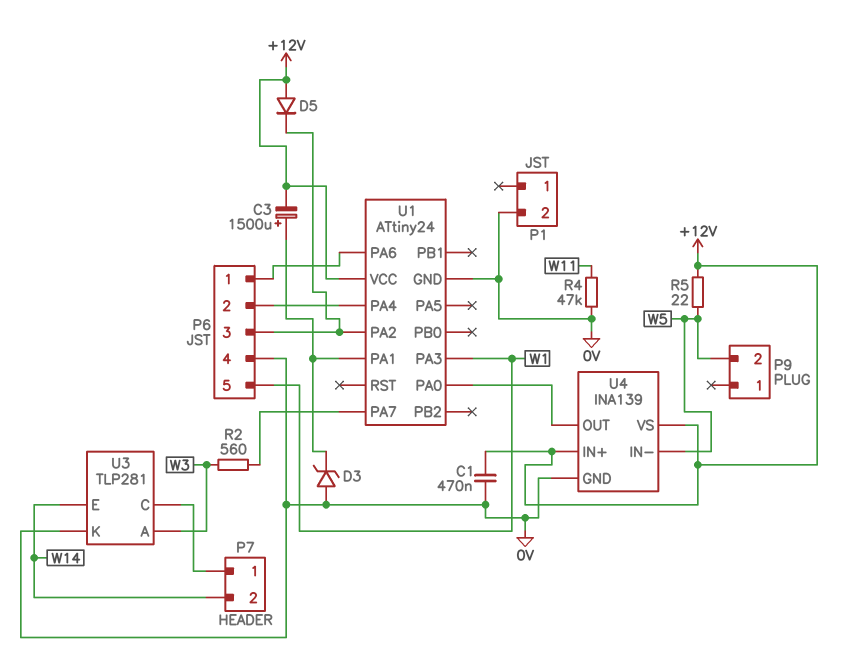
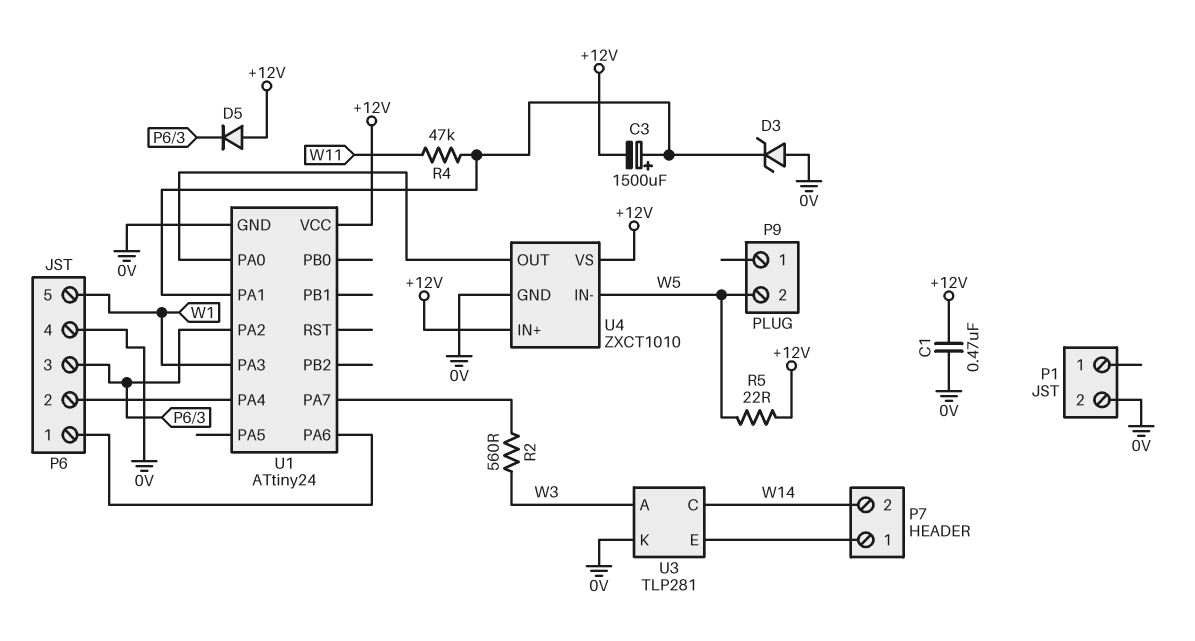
R4: 47k (0V, W11) -> 47k (U1/PA1, W11)
U3 pin C: P7/1 -> W14
U3 pin E: W14 -> P7/1
U4: INA139 -> ZXCT1010

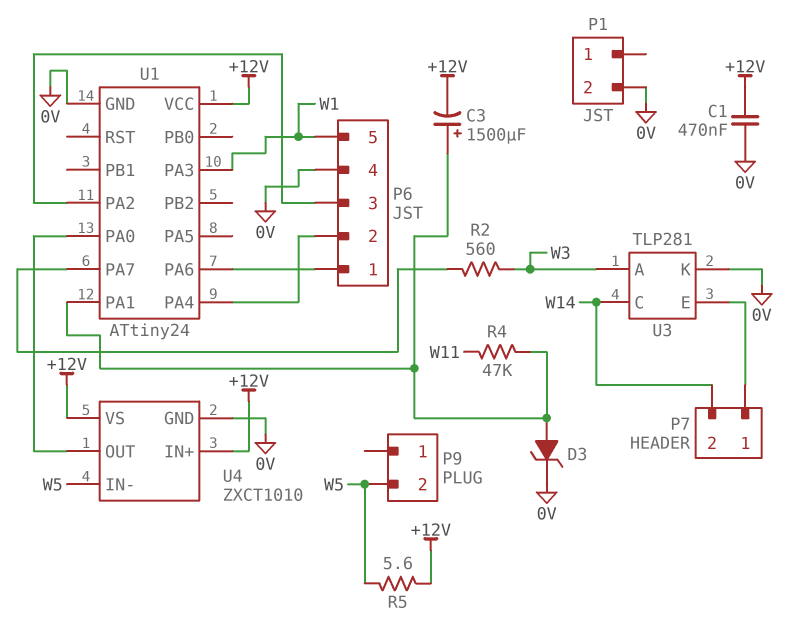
D3: zener (A 0V, K U1/PA1) -> zener (A U1/PA1, K 0V)
D5: diode (A +12V, K P6/3) -> none
R5: 22 (+12V, W5) -> 5.6 (+12V, W5)

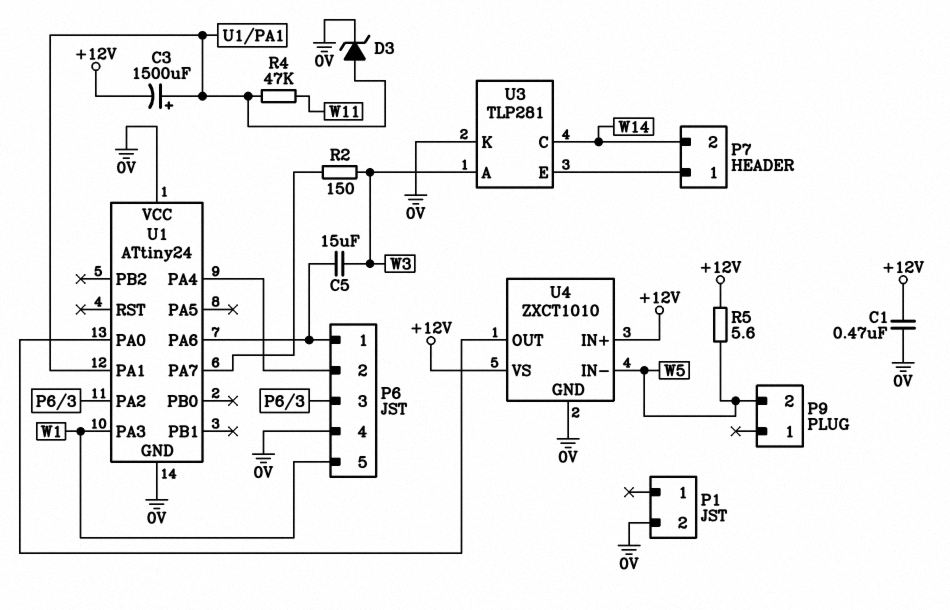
C5: none -> 15uF (P6/1, W3)
R2: 560 (U1/PA7, W3) -> 150 (U1/PA7, W3)
U1 pin VCC: +12V -> 0V

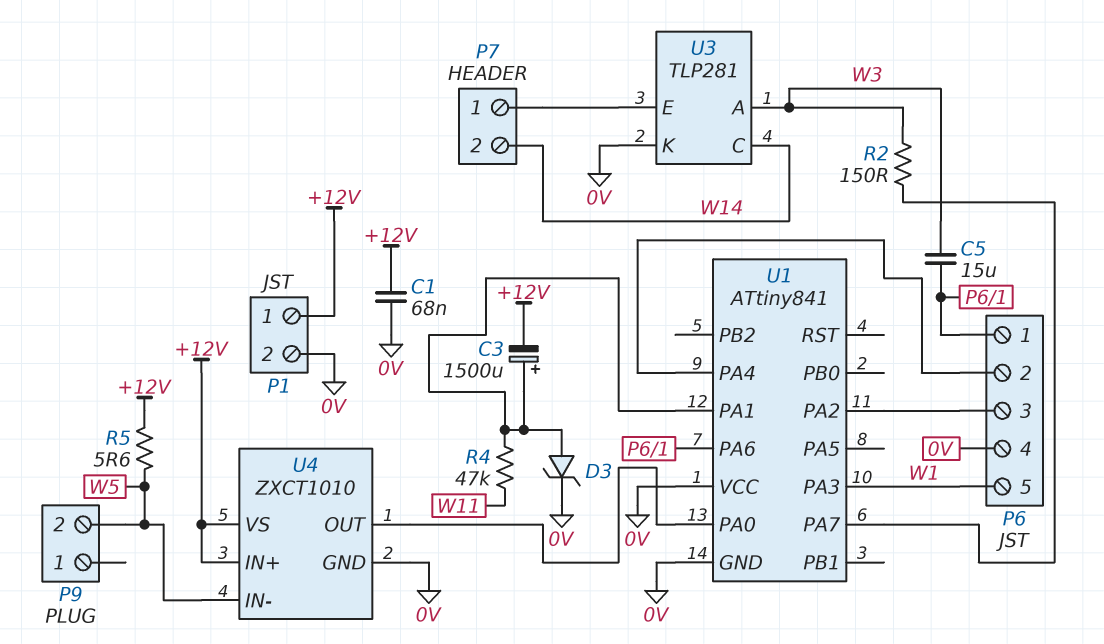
C1: 470nF (+12V, 0V) -> 68nF (+12V, 0V)
P1 pin 1: none -> +12V
U1: ATtiny24 -> ATtiny841

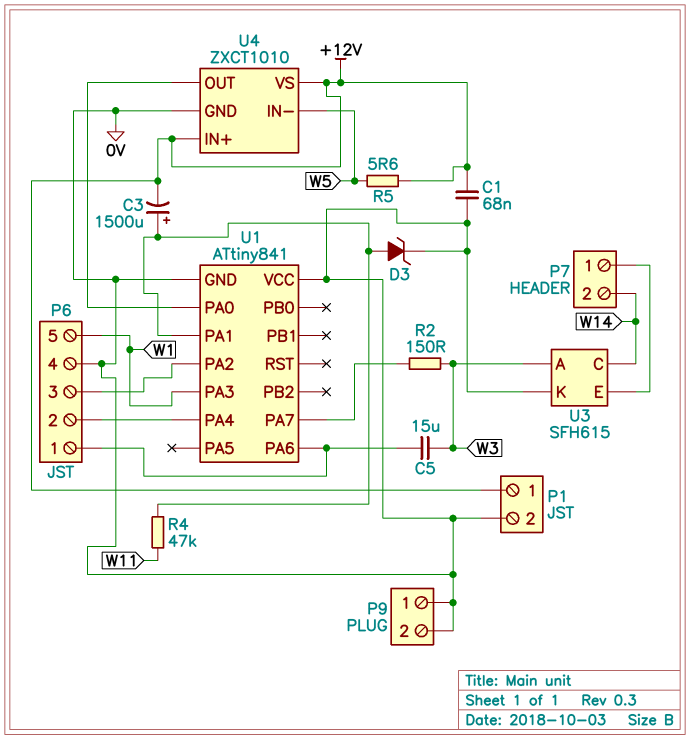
P9 pin 1: none -> 0V
P9 pin 2: W5 -> 0V
U3: TLP281 -> SFH615

